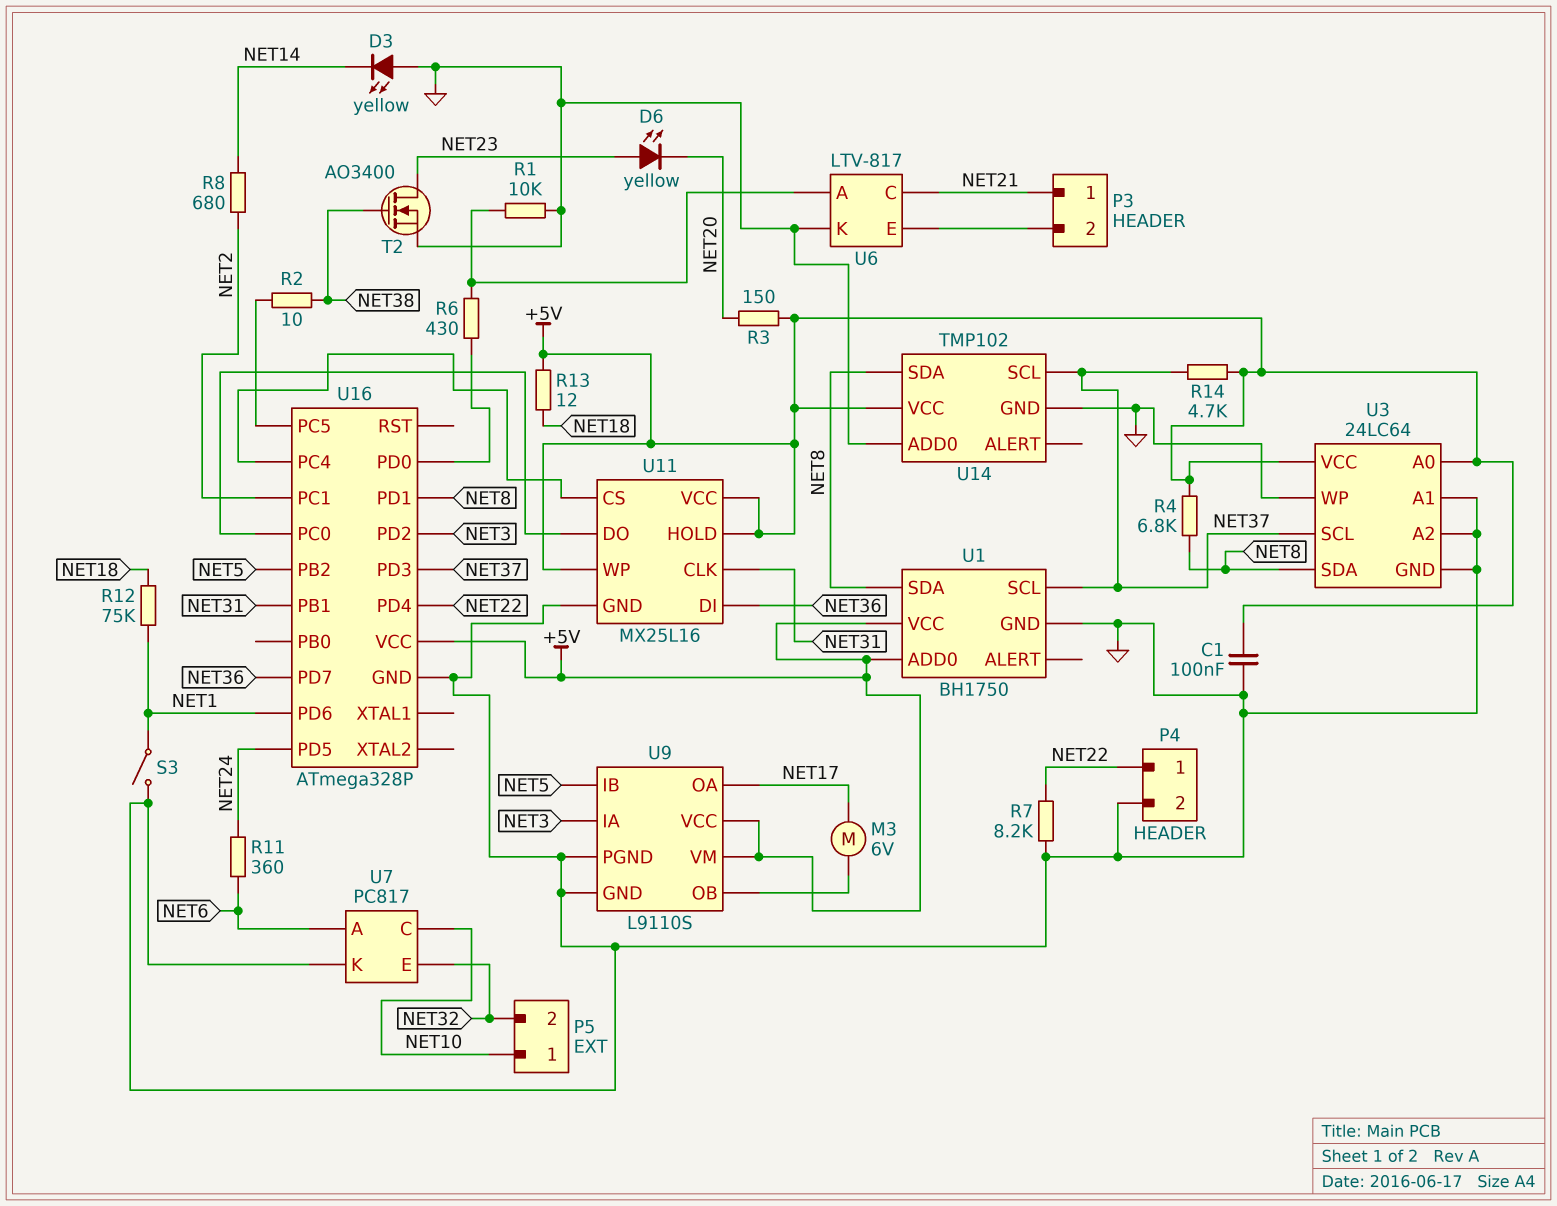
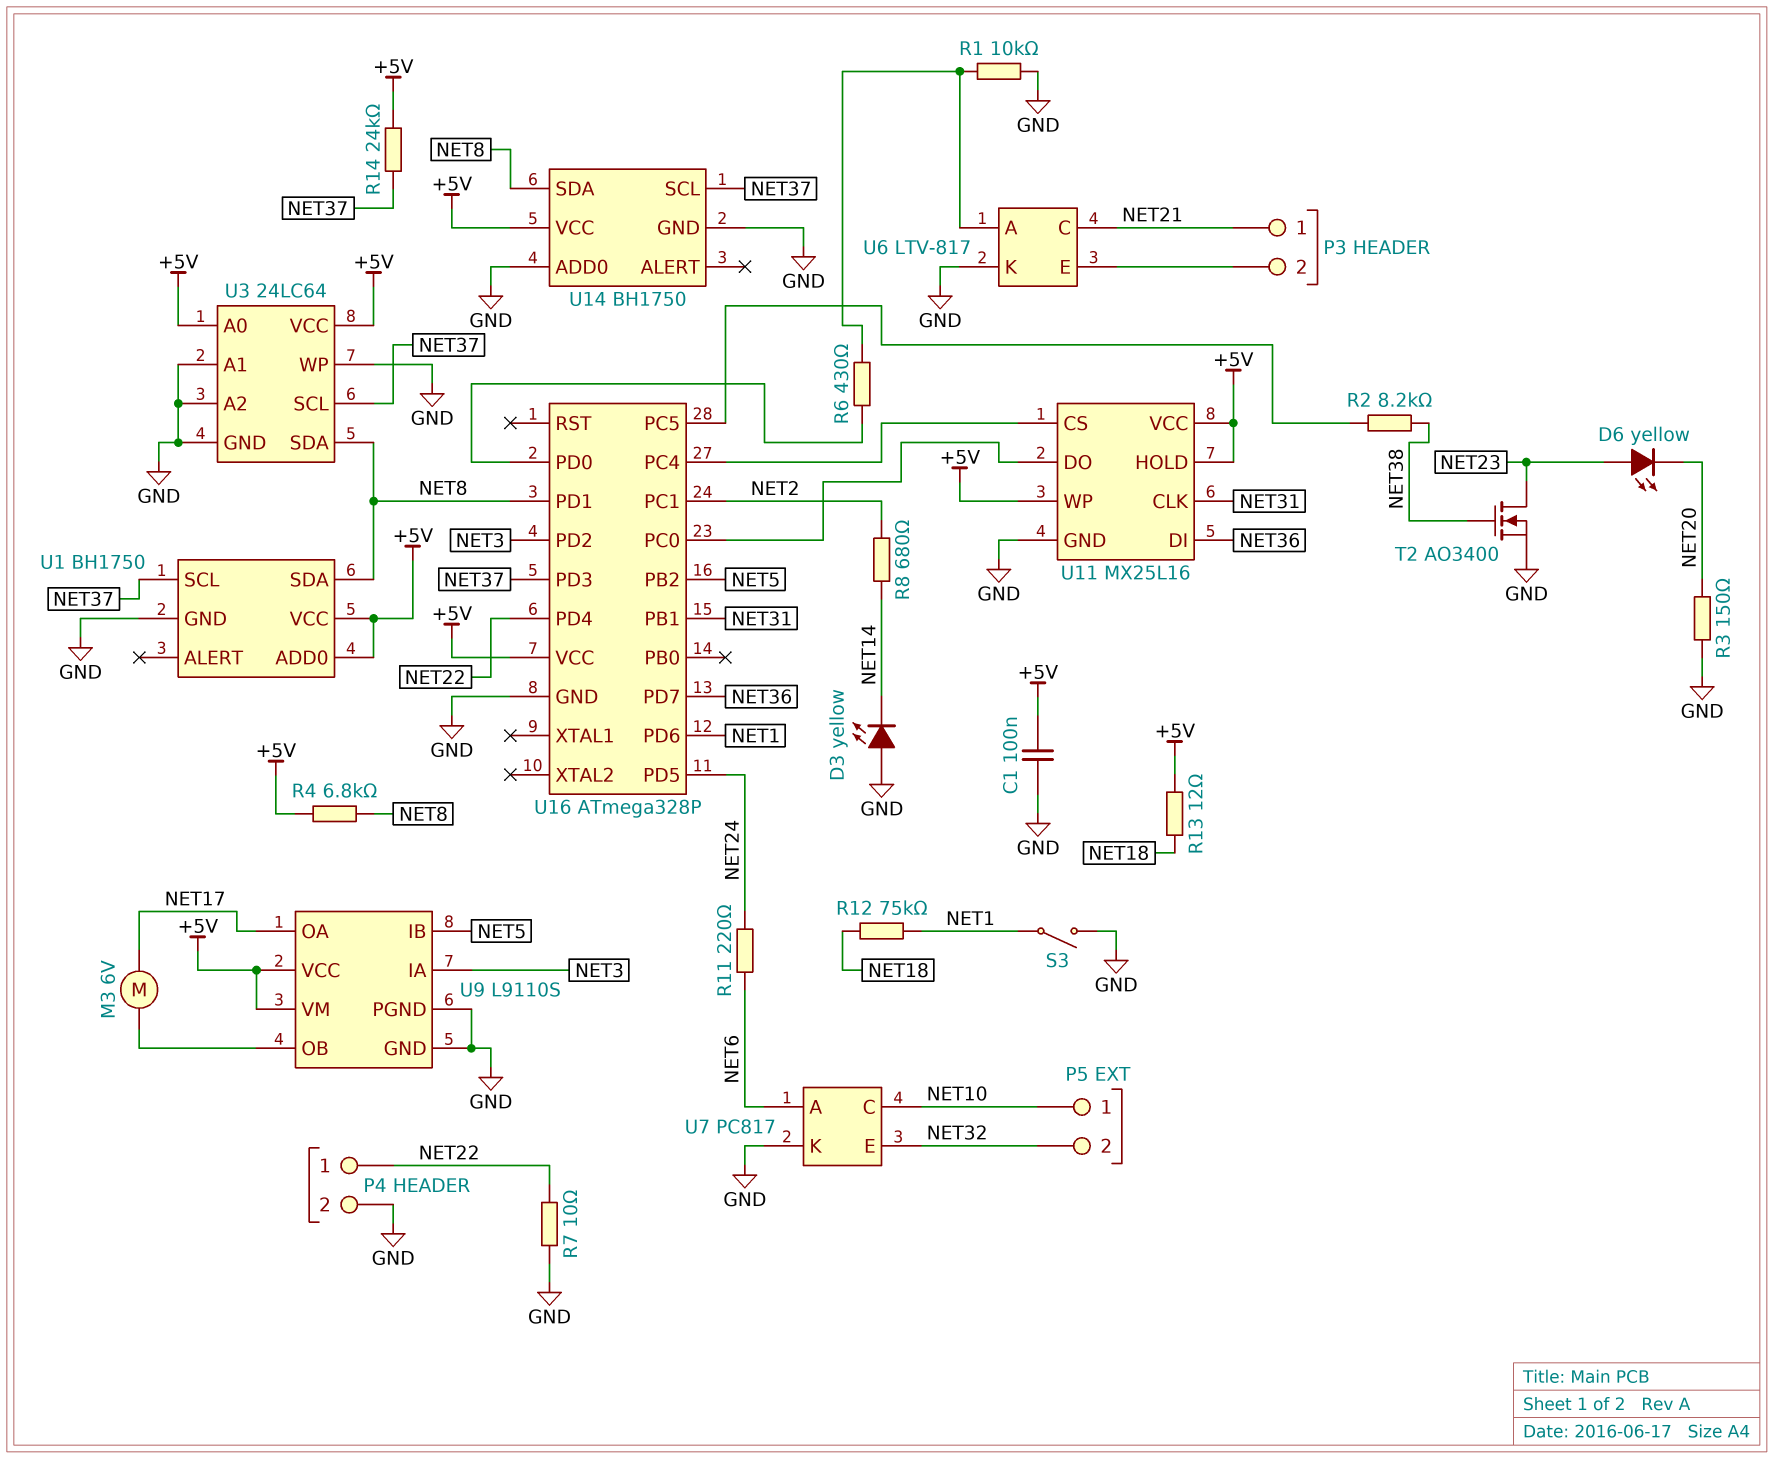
R2: 10 (NET38, U16/PC5) -> 8.2k (NET38, U16/PC5)
R3: 150 (+5V, NET20) -> 150 (GND, NET20)
R7: 8.2k (GND, NET22) -> 10 (GND, NET22)
R11: 360 (NET6, NET24) -> 220 (NET6, NET24)
R14: 4.7k (+5V, NET37) -> 24k (+5V, NET37)
U14: TMP102 -> BH1750

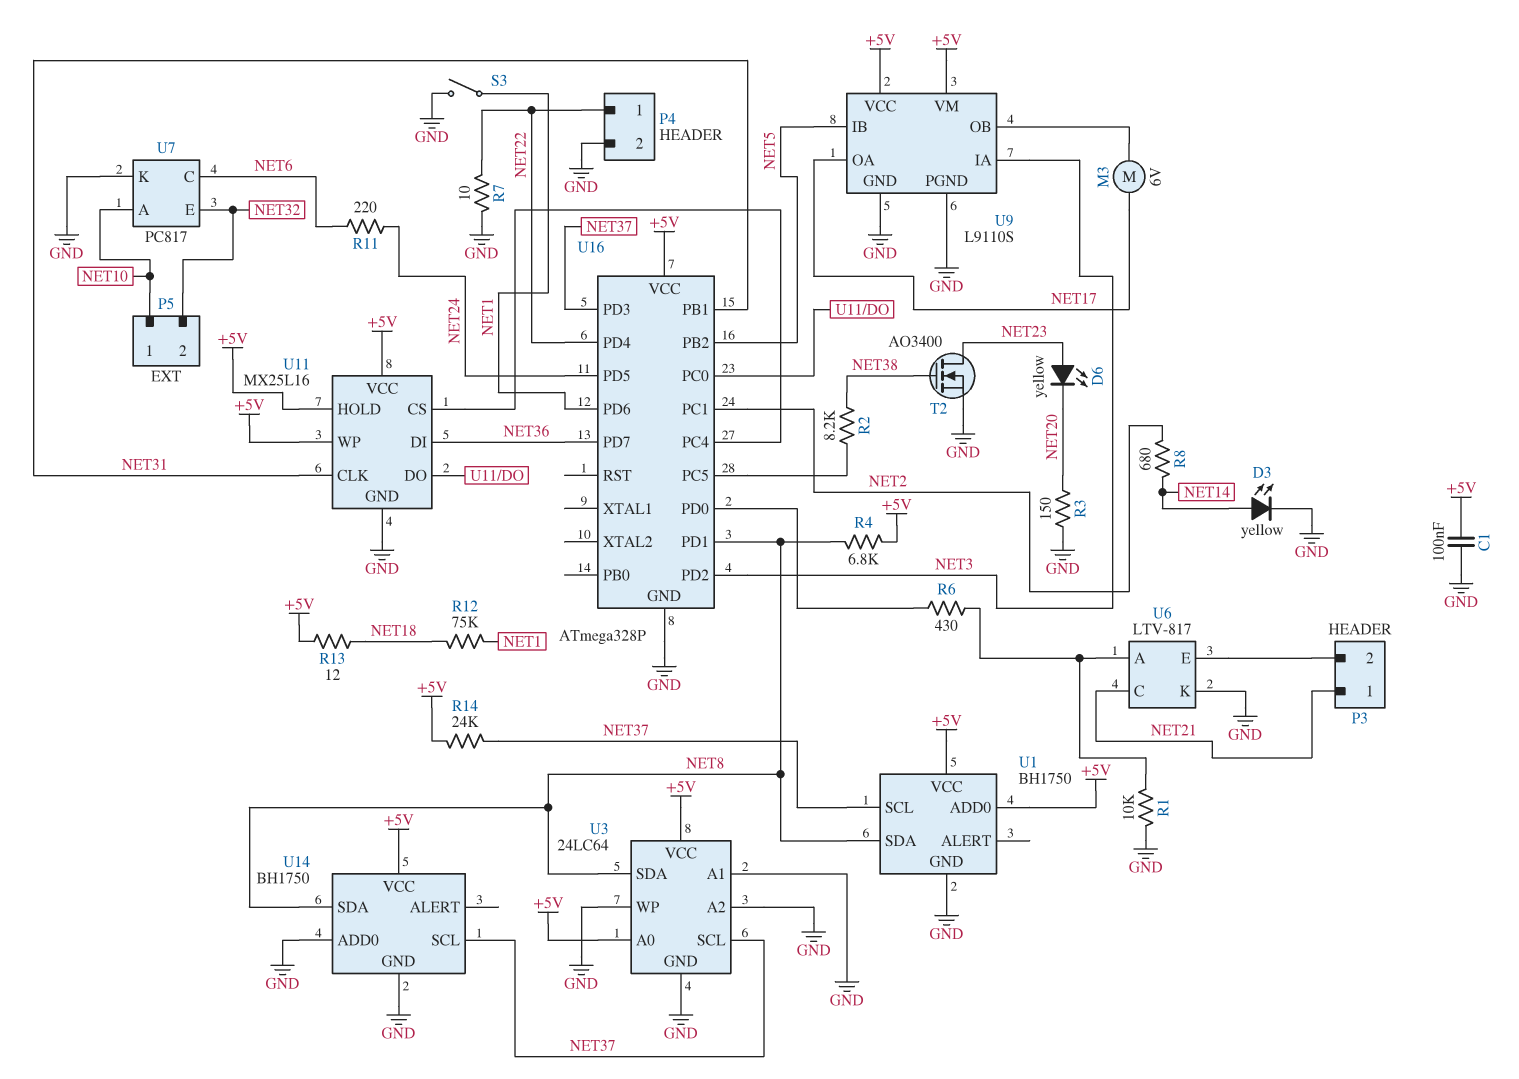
D3: LED yellow (A GND, K NET14) -> LED yellow (A NET14, K GND)
U7 pin A: NET6 -> NET10
U7 pin C: NET10 -> NET6

